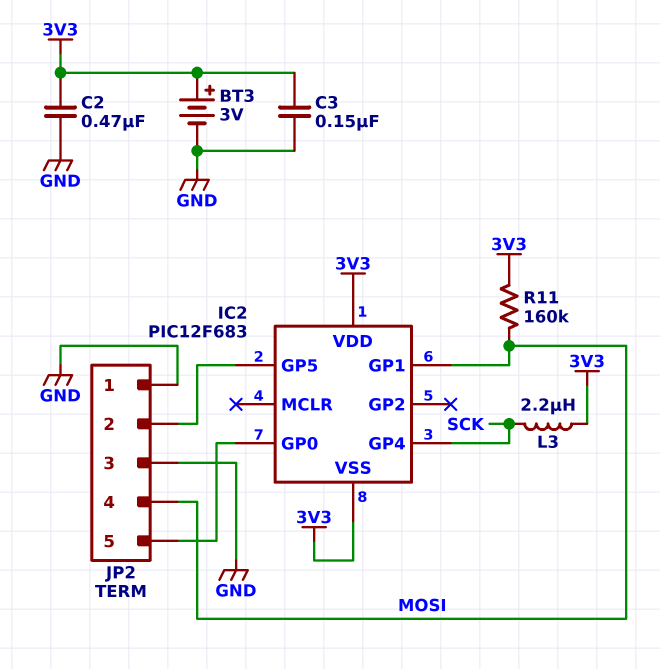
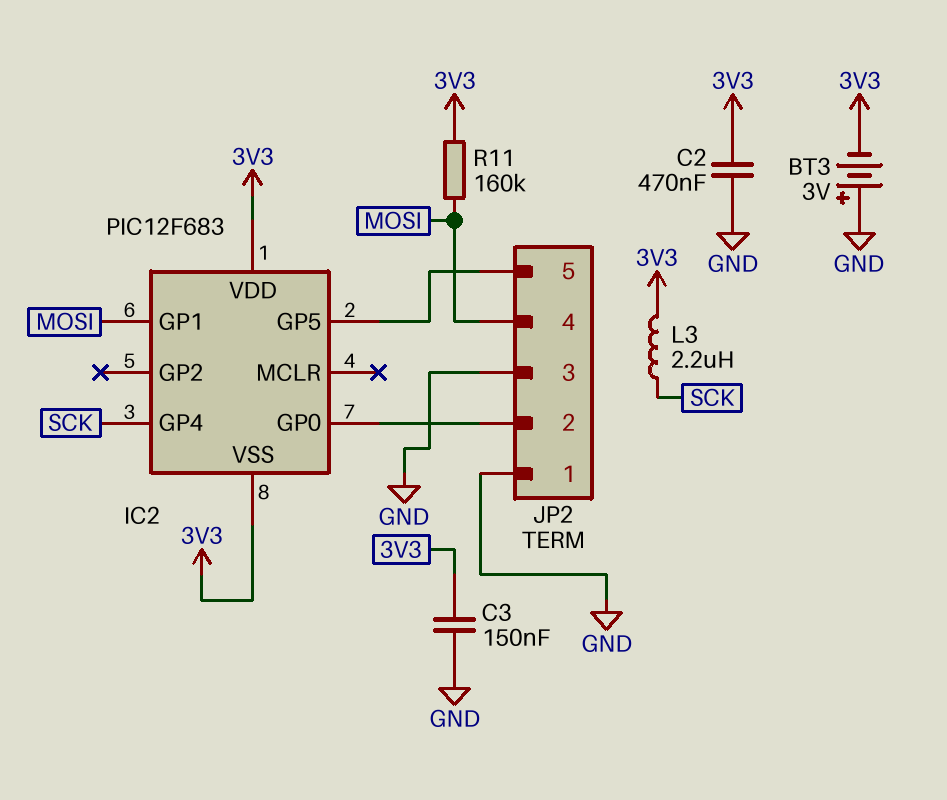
BT3: 3V (plus 3V3, minus GND) -> 3V (plus GND, minus 3V3)
JP2 pin 2: IC2/GP5 -> IC2/GP0
JP2 pin 5: IC2/GP0 -> IC2/GP5

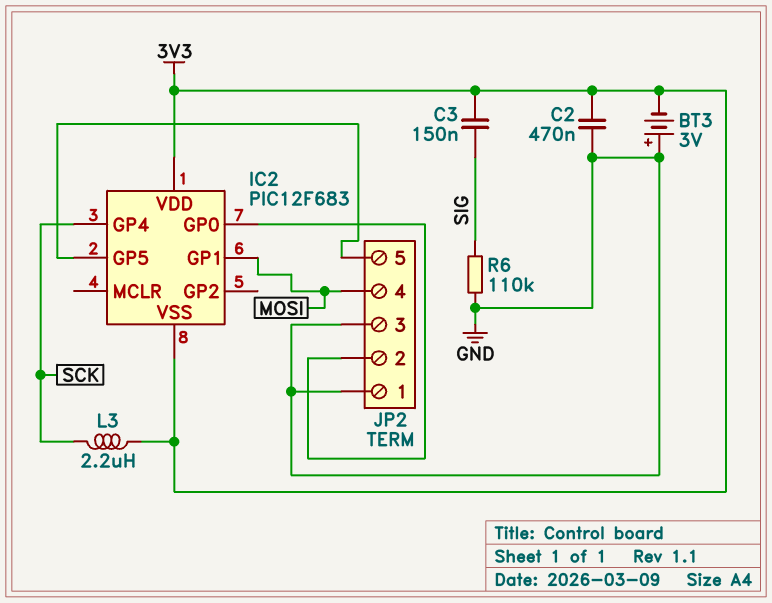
C3: 150nF (3V3, GND) -> 150nF (3V3, SIG)
R6: none -> 110k (GND, SIG)
R11: 160k (3V3, MOSI) -> none

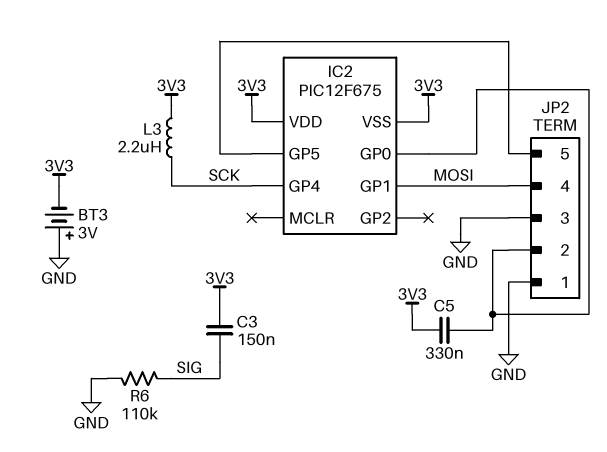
C2: 470nF (3V3, GND) -> none
C5: none -> 330nF (3V3, IC2/GP0)
IC2: PIC12F683 -> PIC12F675

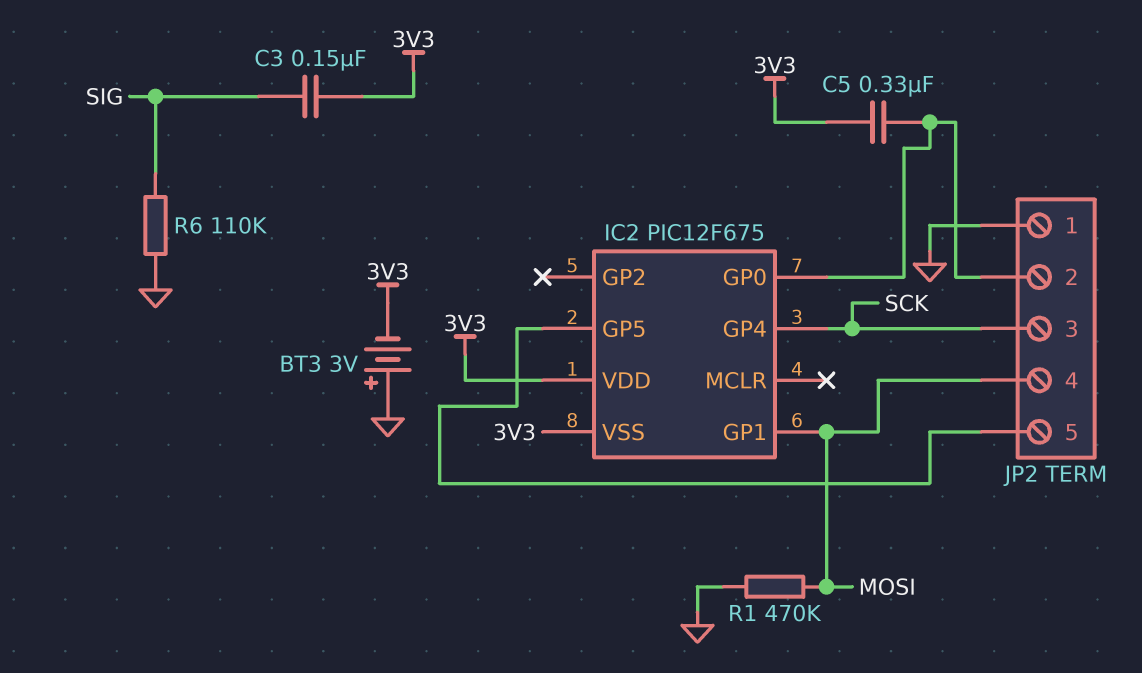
JP2 pin 3: GND -> SCK
L3: 2.2uH (3V3, SCK) -> none
R1: none -> 470k (GND, MOSI)

